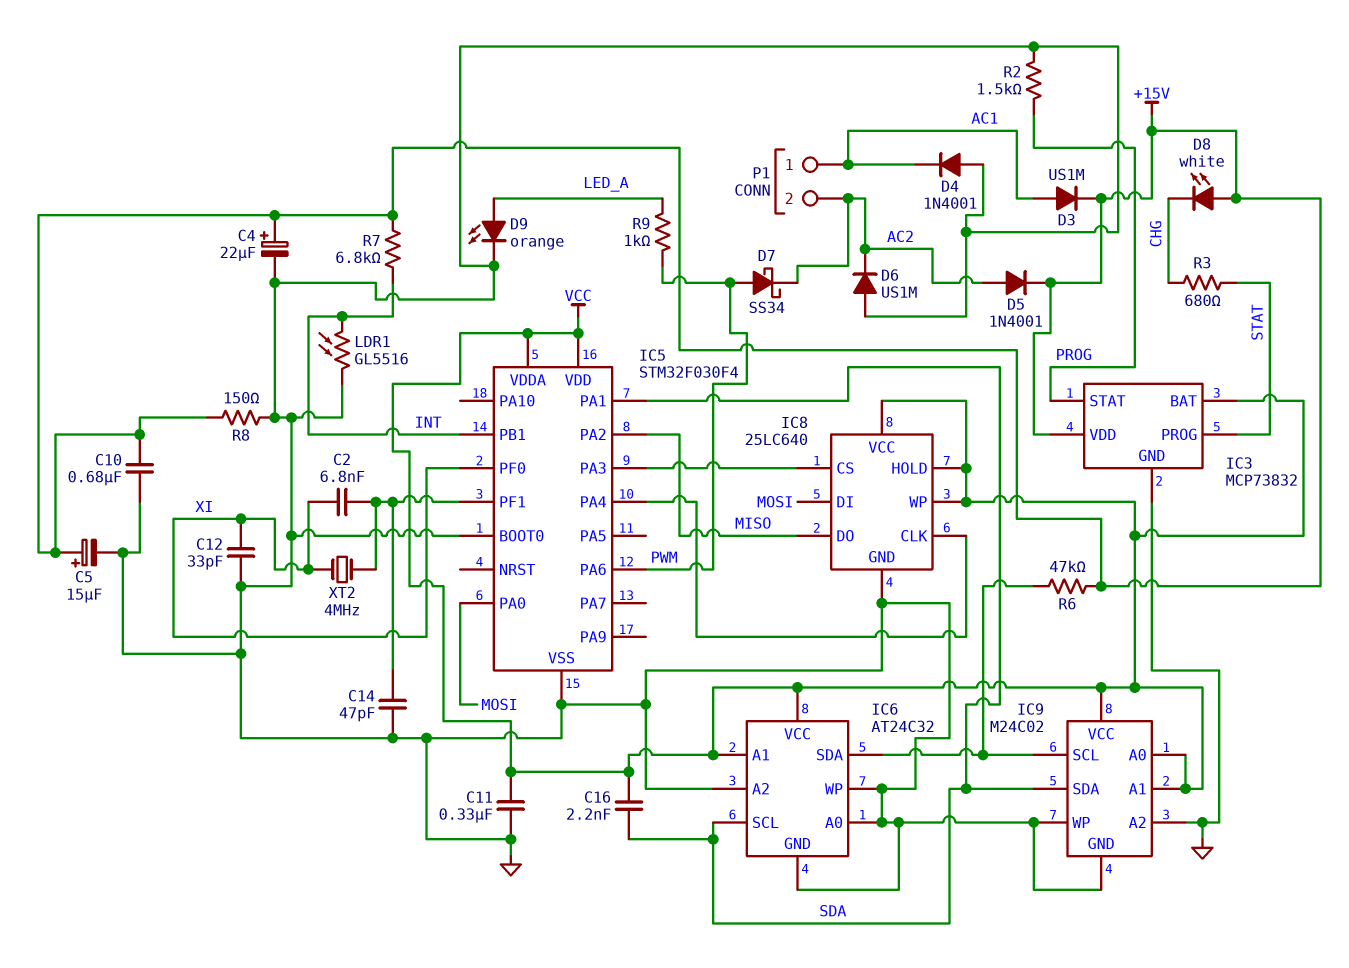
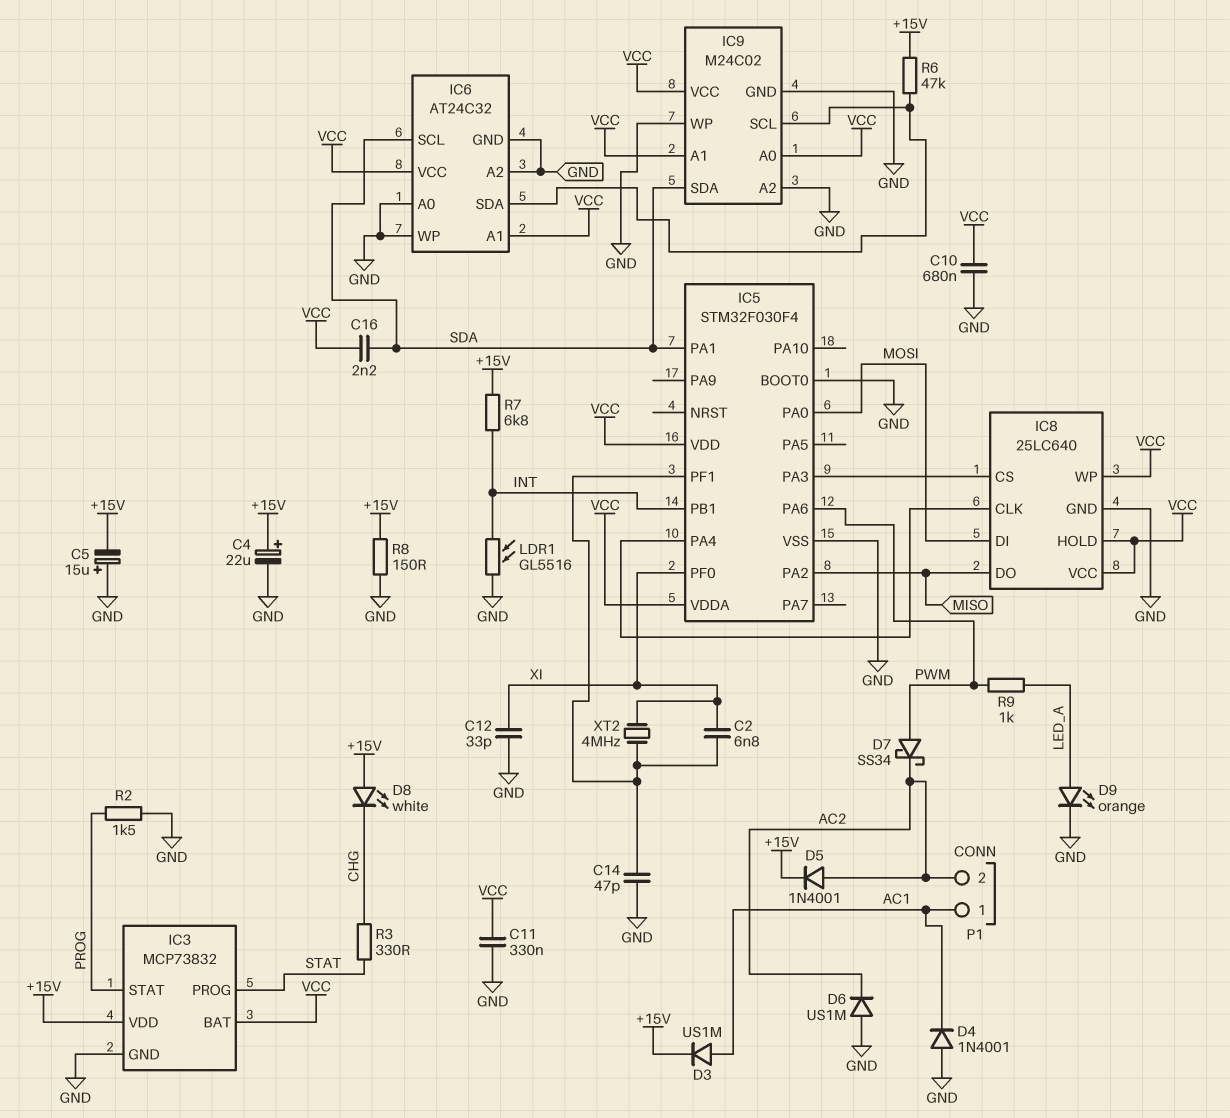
C5: 15uF (plus +15V, minus GND) -> 15uF (plus GND, minus +15V)
C10: 680nF (+15V, GND) -> 680nF (GND, VCC)
R3: 680 (CHG, STAT) -> 330 (CHG, STAT)

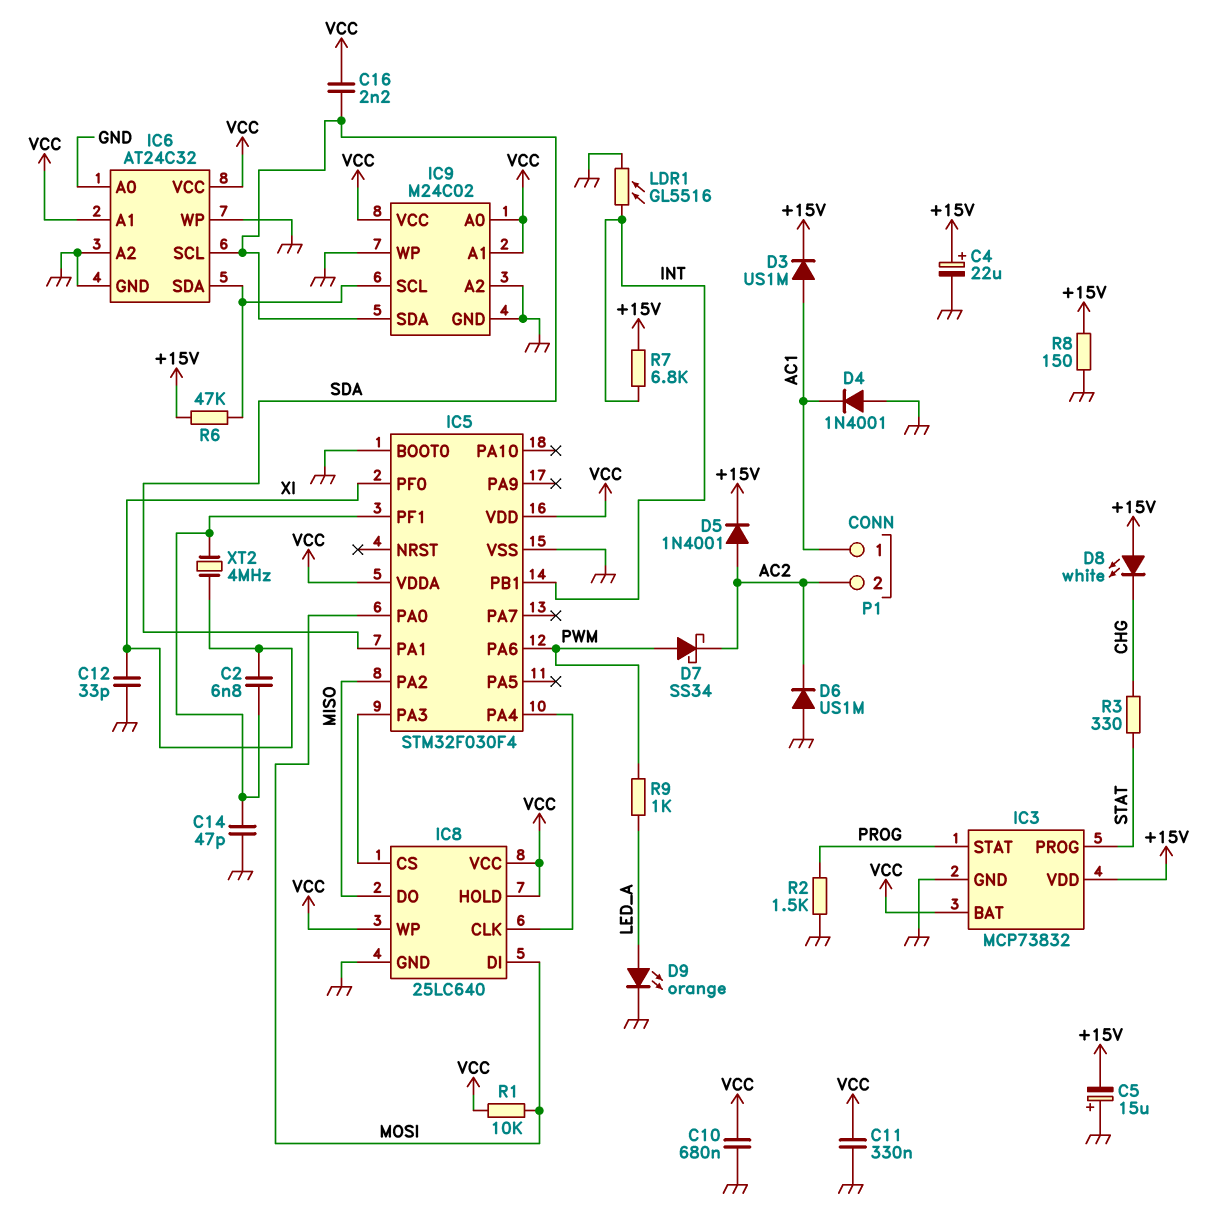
R1: none -> 10k (MOSI, VCC)

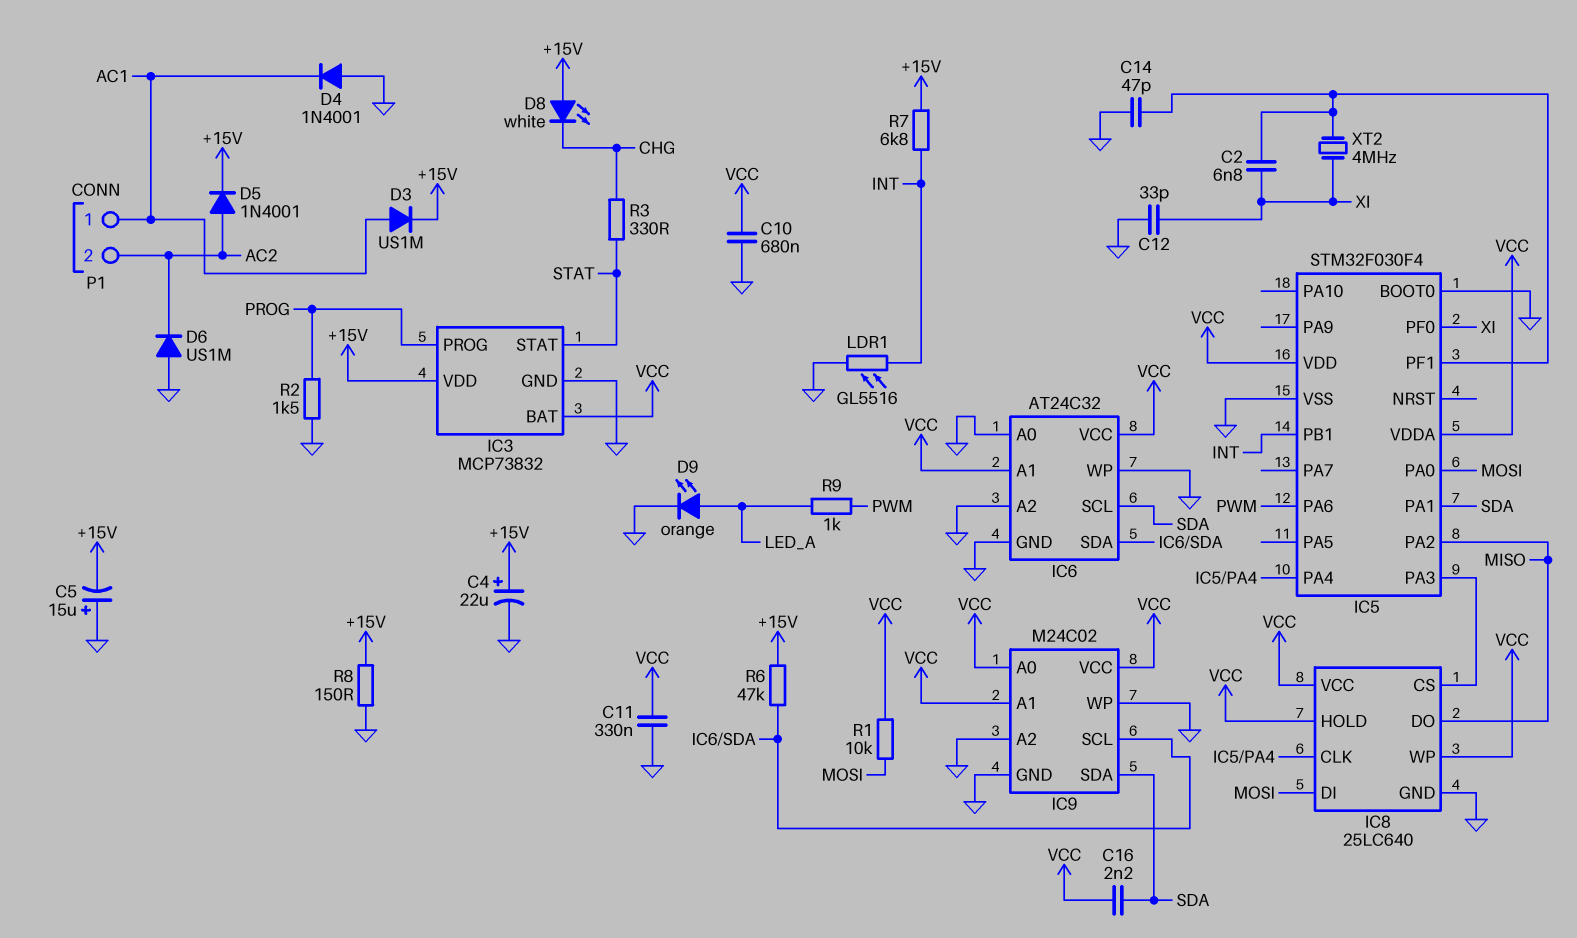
D7: schottky SS34 (A PWM, K AC2) -> none
IC3 pin PROG: STAT -> PROG
IC3 pin STAT: PROG -> STAT

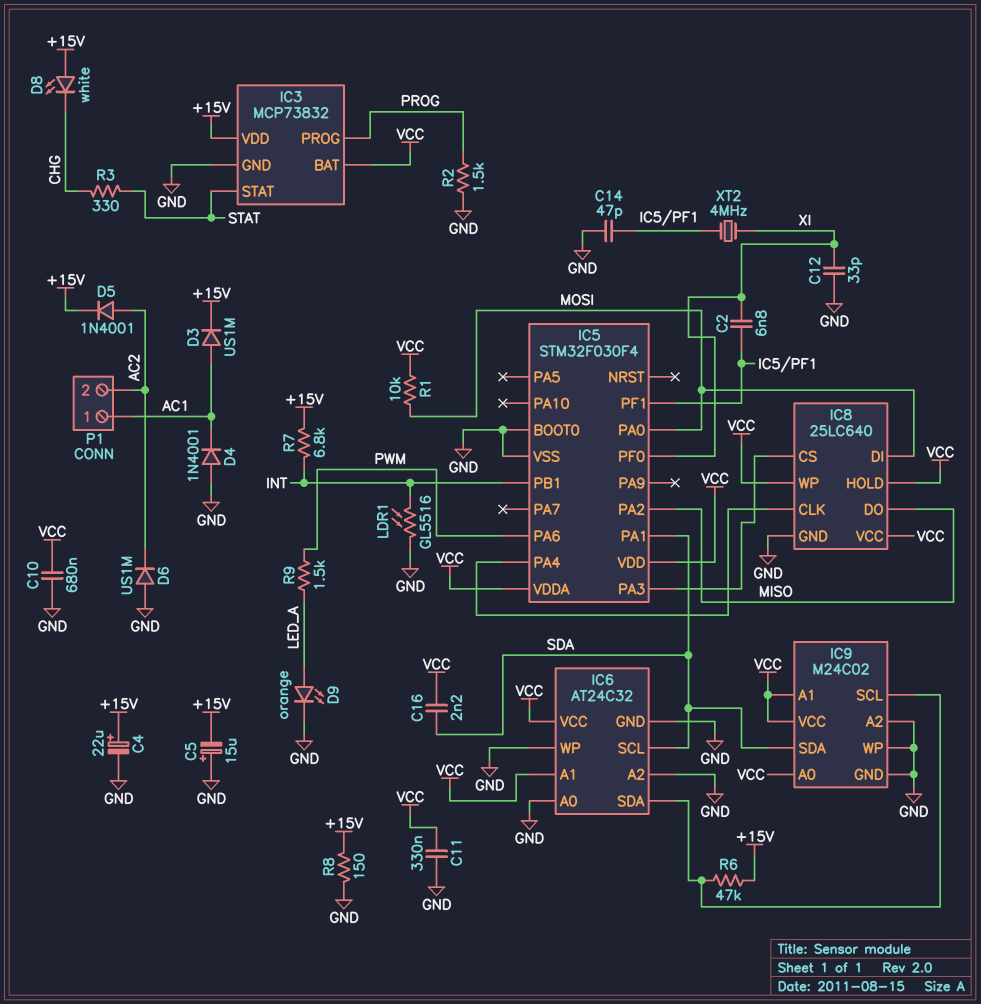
R9: 1k (LED_A, PWM) -> 1.5k (LED_A, PWM)

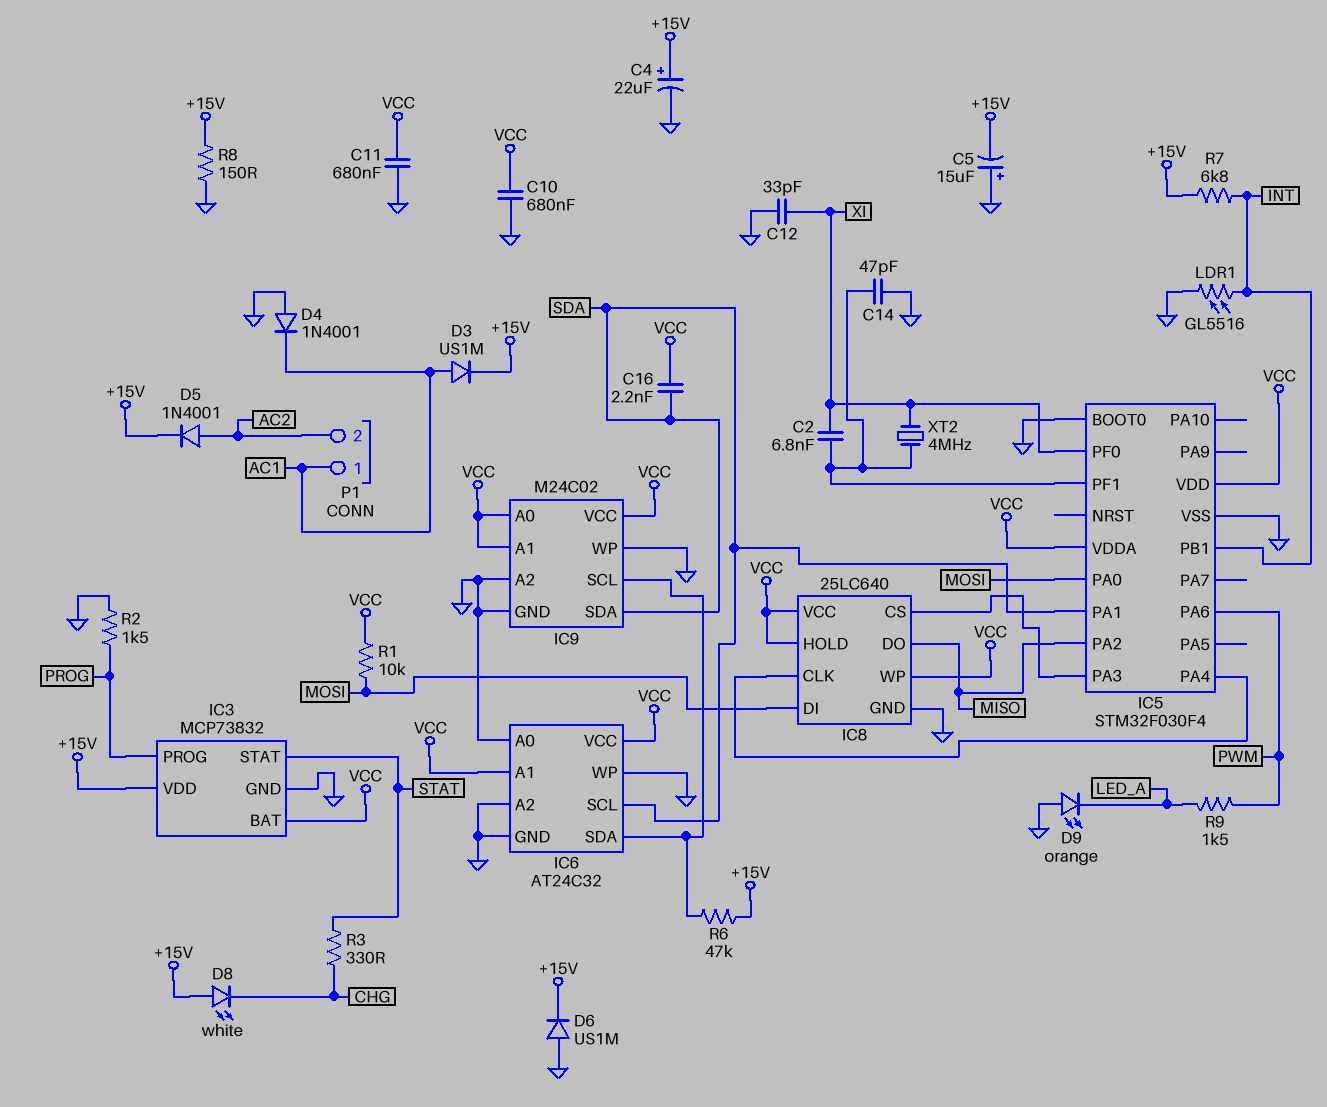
C11: 330nF (GND, VCC) -> 680nF (GND, VCC)
D6: diode US1M (A GND, K AC2) -> diode US1M (A GND, K +15V)
D9: LED orange (A LED_A, K GND) -> LED orange (A GND, K LED_A)

